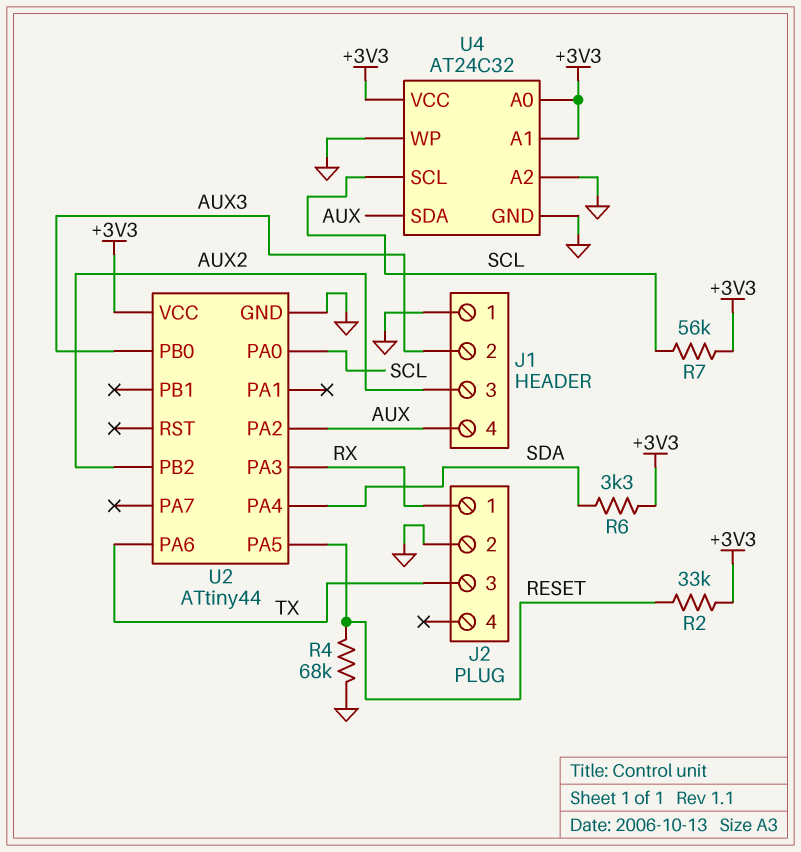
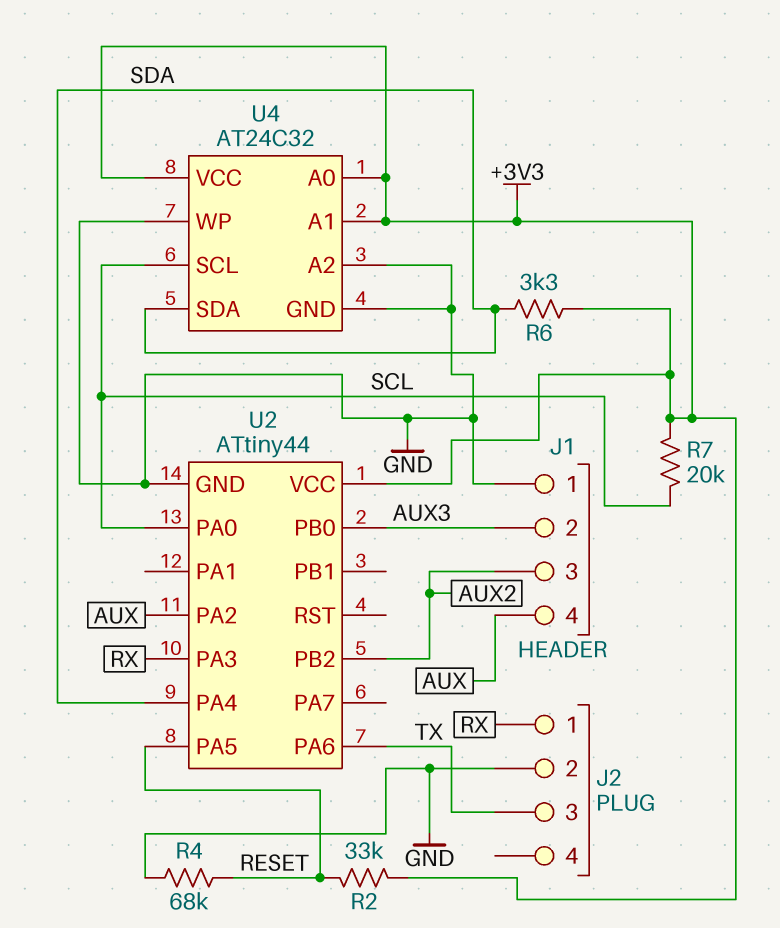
R7: 56k (+3V3, SCL) -> 20k (+3V3, SCL)
U4 pin SDA: AUX -> SDA

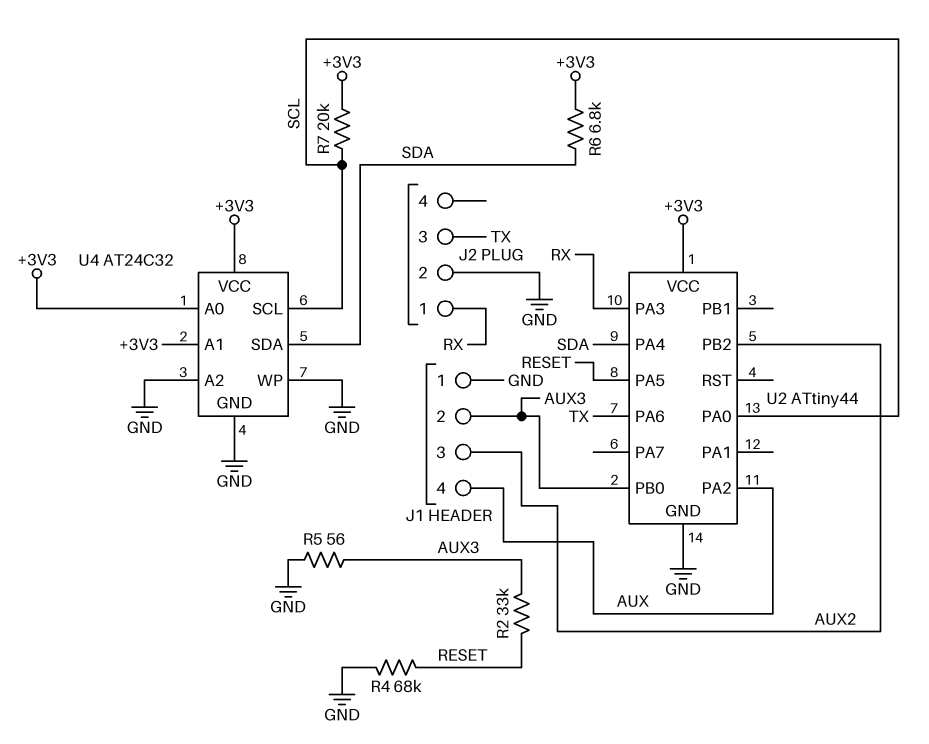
R2: 33k (+3V3, RESET) -> 33k (AUX3, RESET)
R5: none -> 56 (AUX3, GND)
R6: 3.3k (+3V3, SDA) -> 6.8k (+3V3, SDA)

